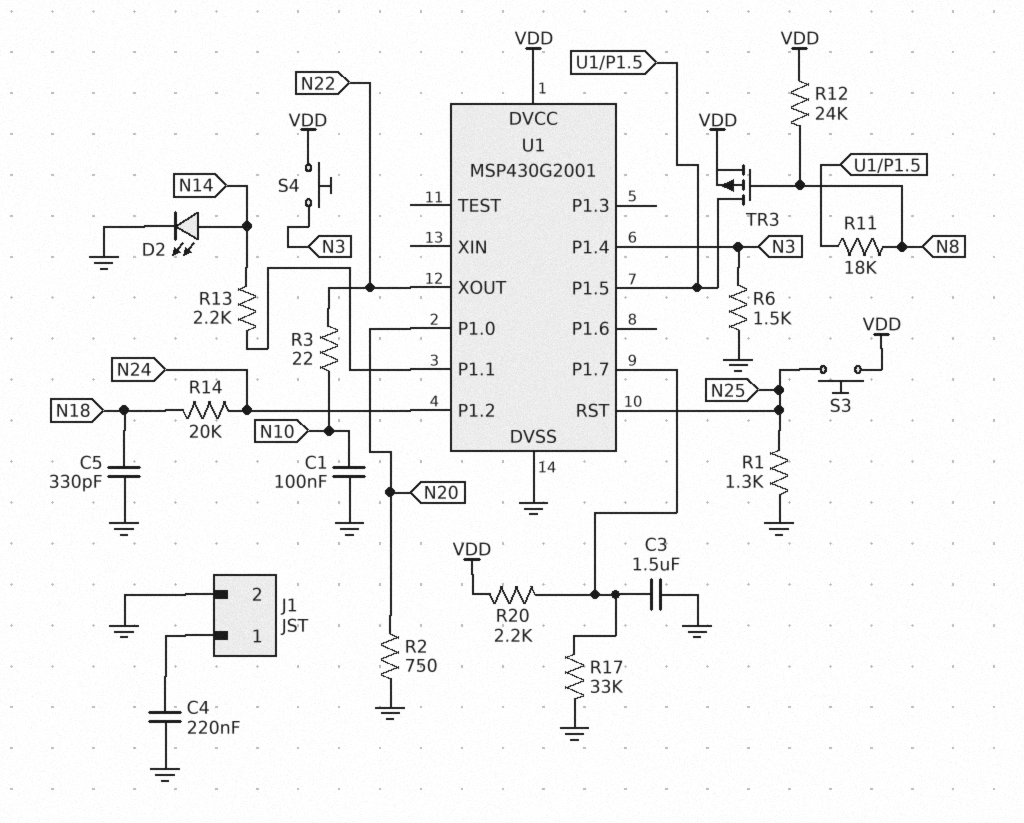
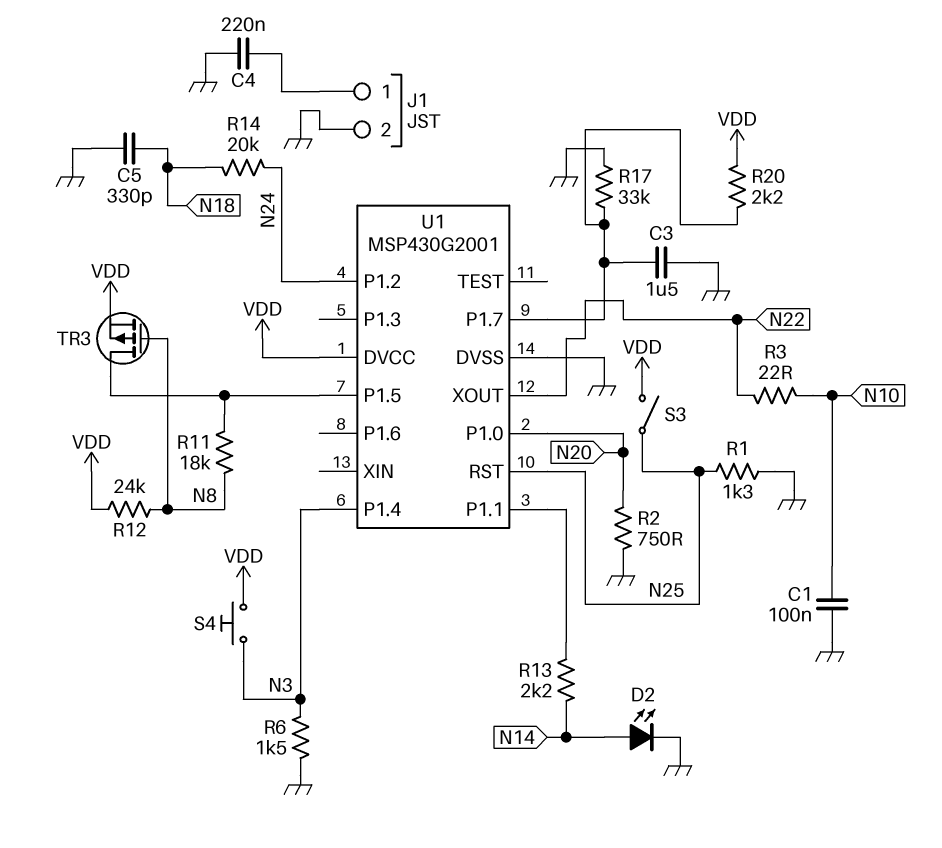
S3: button (N25, VDD) -> switch (N25, VDD)

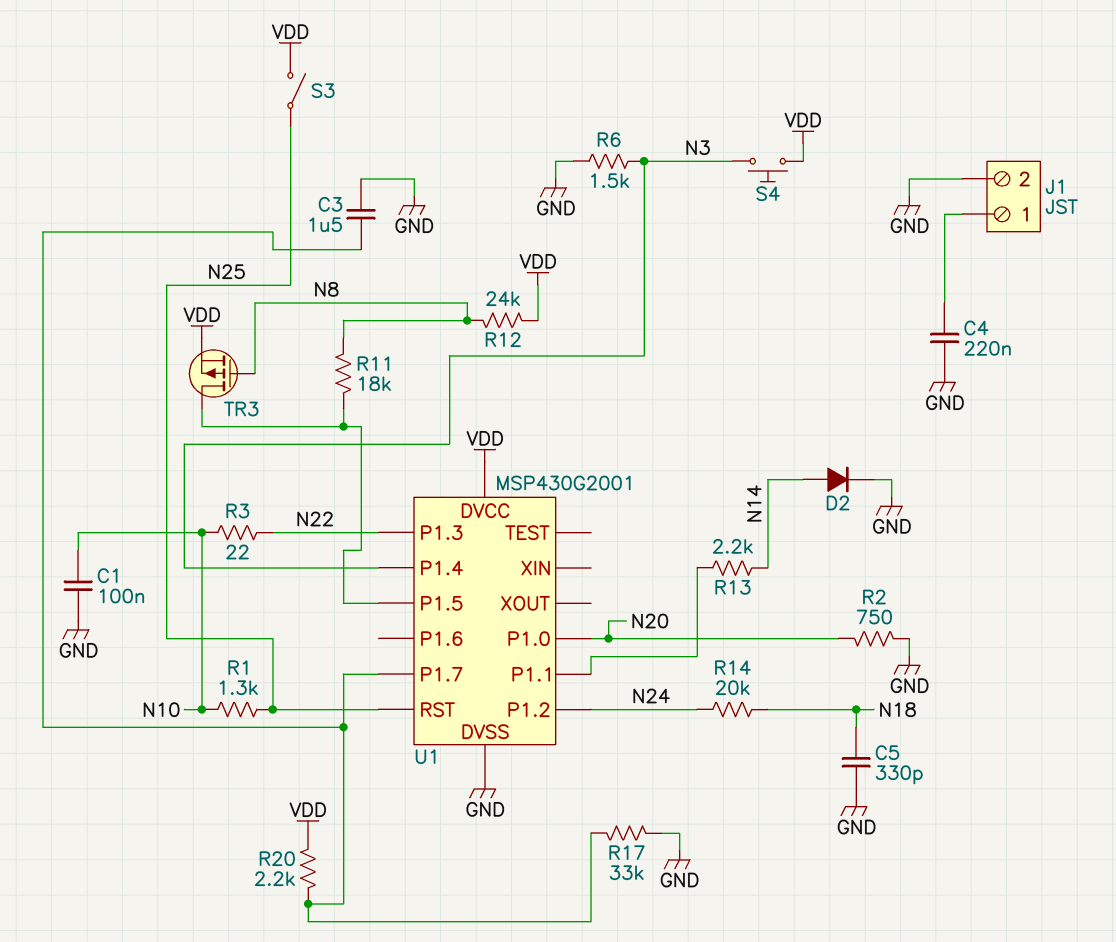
D2: LED (A N14, K GND) -> diode (A N14, K GND)
R1: 1.3k (GND, N25) -> 1.3k (N10, N25)
U1 pin P1.3: none -> N22
U1 pin XOUT: N22 -> none

